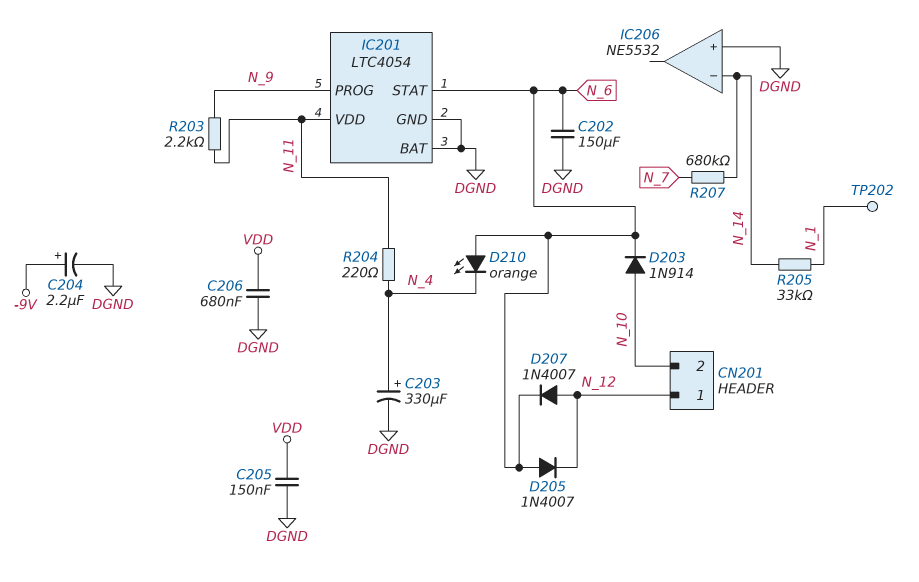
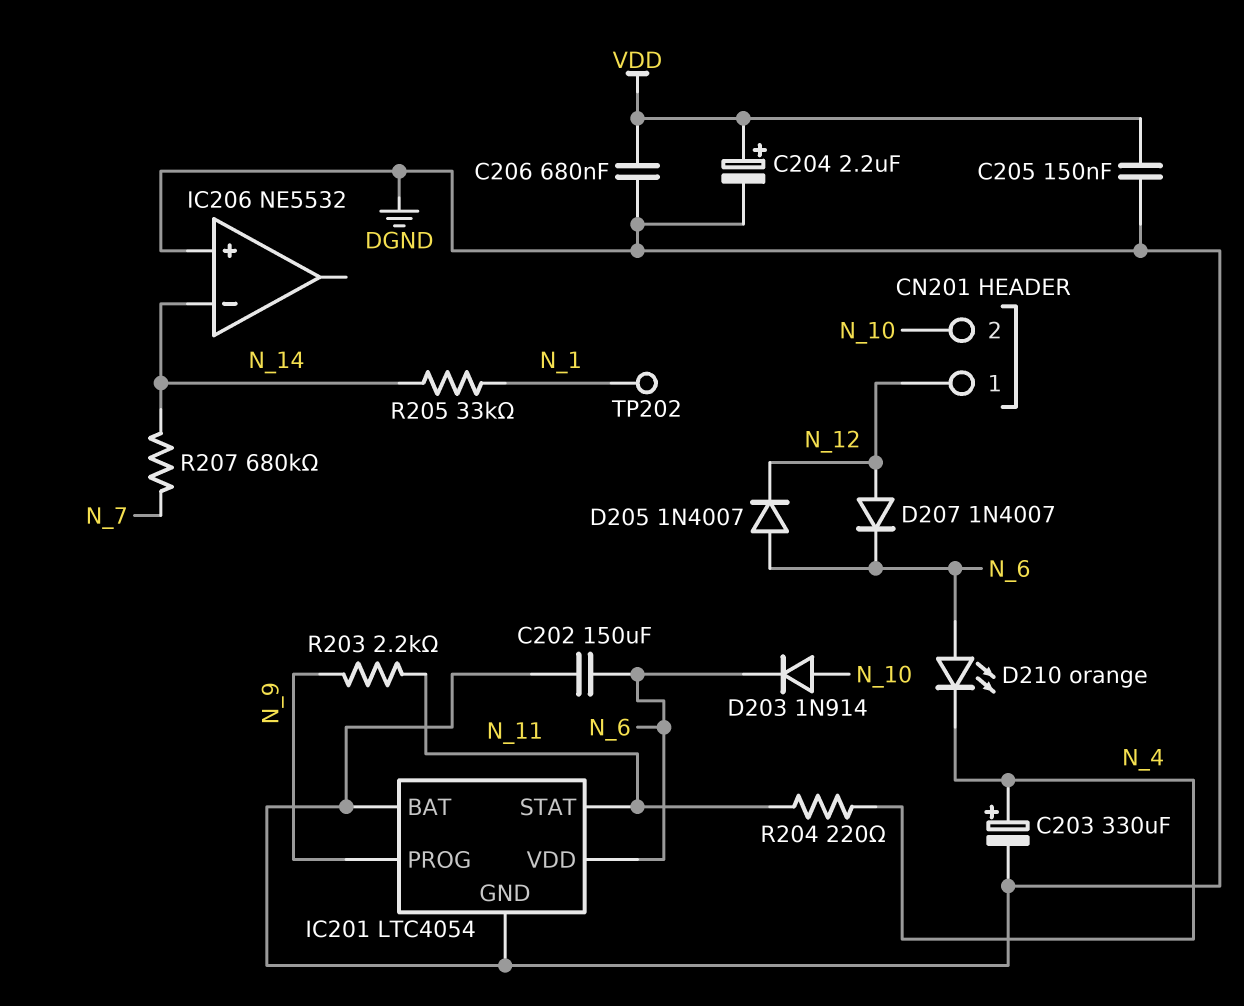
C204: 2.2uF (plus -9V, minus DGND) -> 2.2uF (plus VDD, minus DGND)
IC201 pin STAT: N_6 -> N_11
IC201 pin VDD: N_11 -> N_6

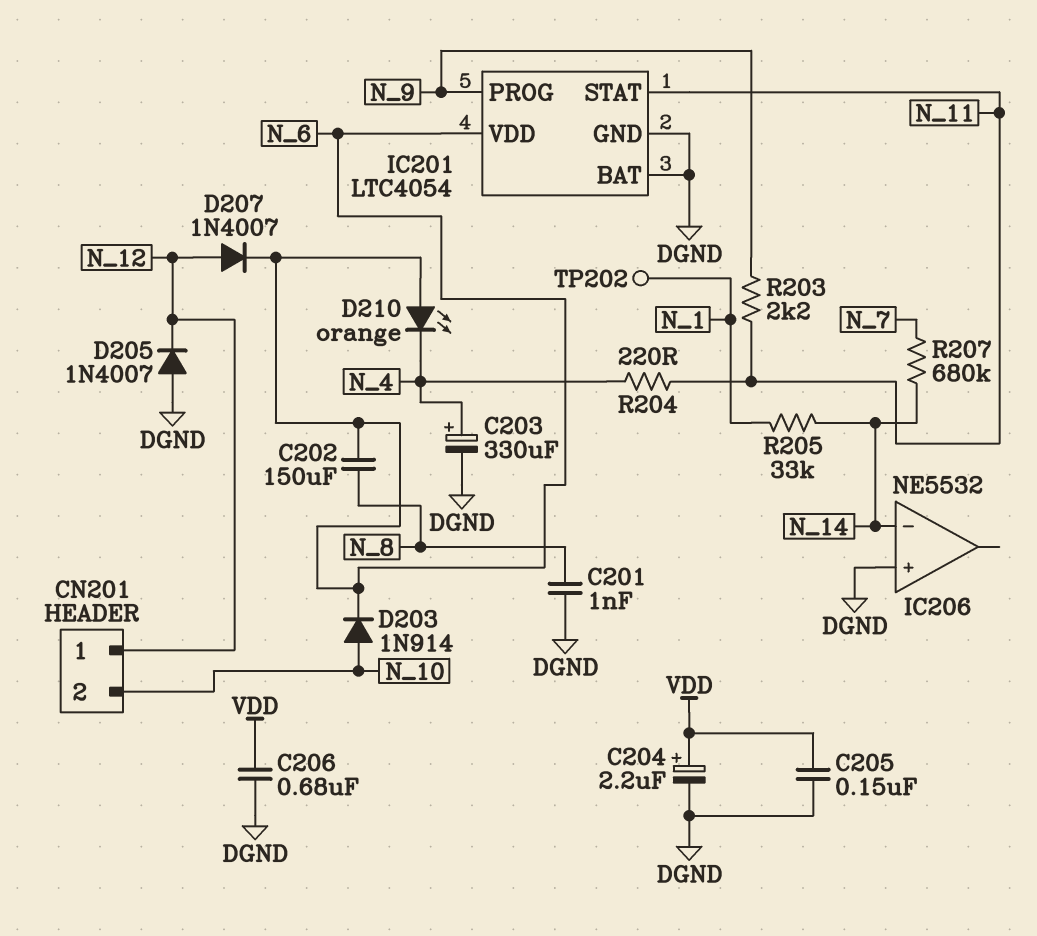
C201: none -> 1nF (DGND, N_8)
C202: 150uF (DGND, N_6) -> 150uF (N_6, N_8)
D205: diode 1N4007 (A N_6, K N_12) -> diode 1N4007 (A DGND, K N_12)

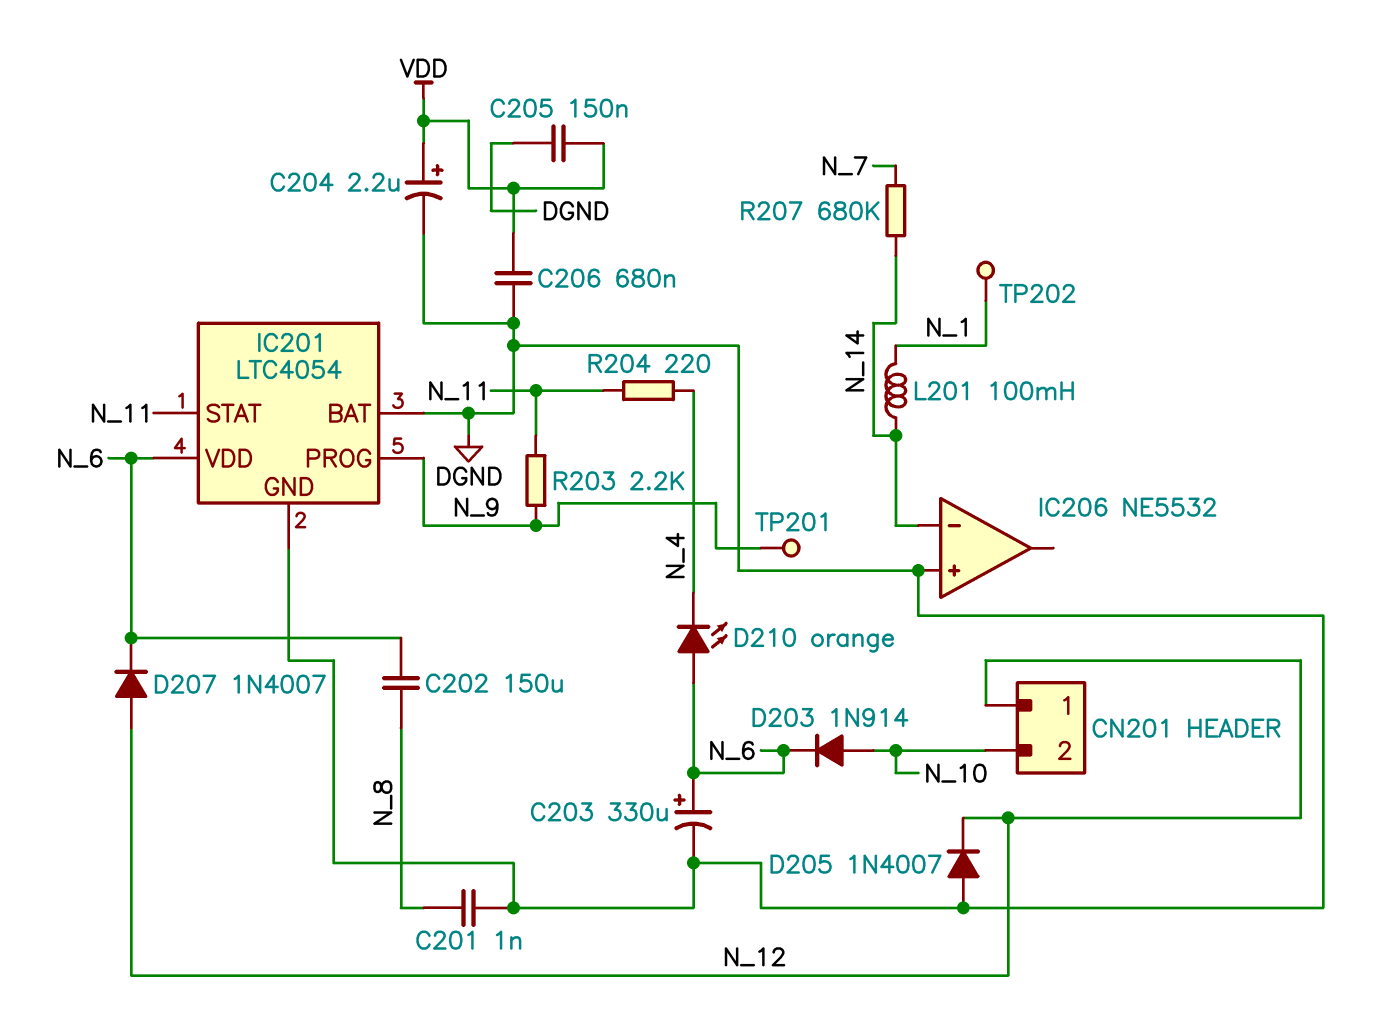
C203: 330uF (plus N_4, minus DGND) -> 330uF (plus N_6, minus DGND)
L201: none -> 100mH (N_1, N_14)
R205: 33k (N_1, N_14) -> none
TP201: none -> test point (N_9)

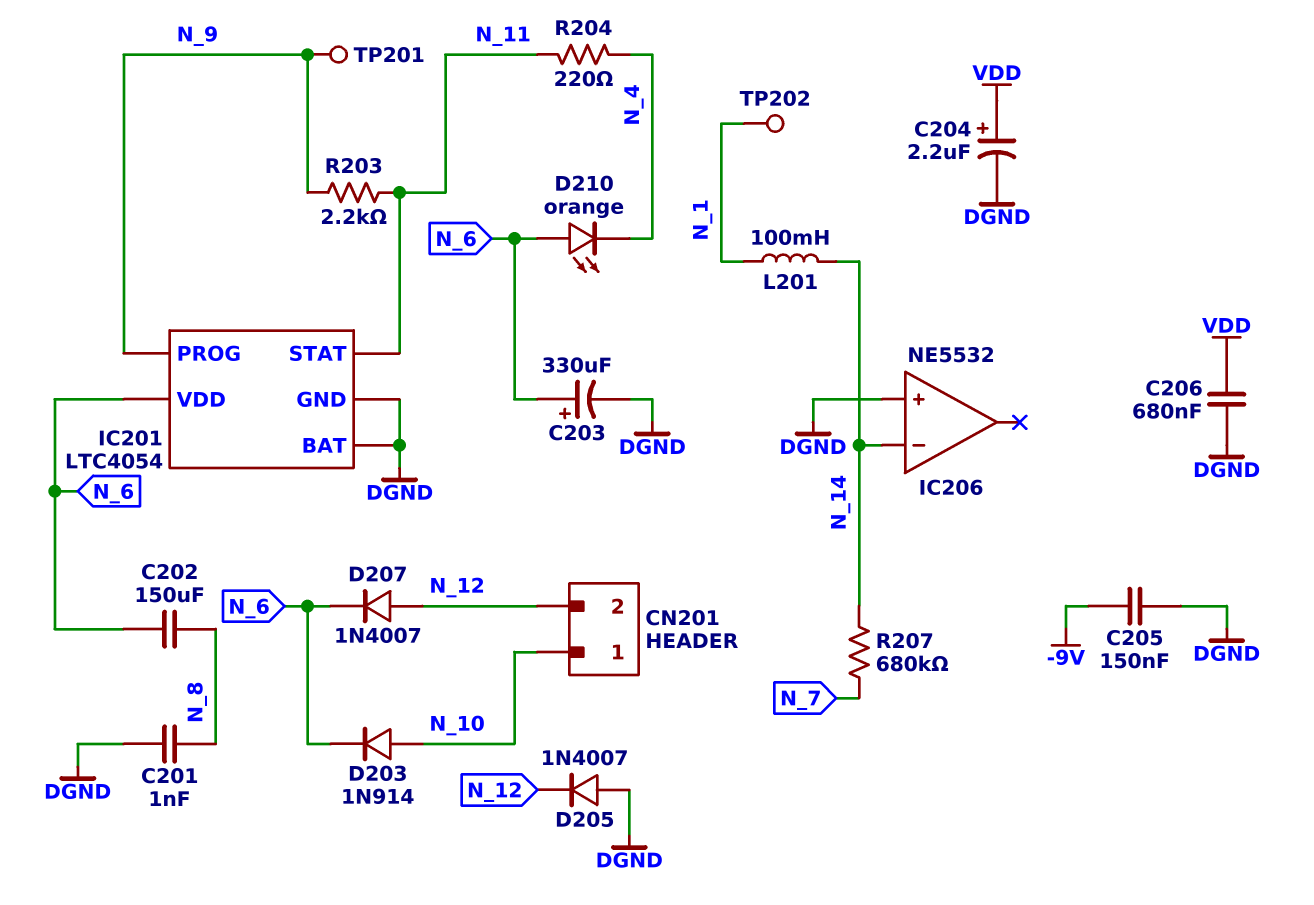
C205: 150nF (DGND, VDD) -> 150nF (-9V, DGND)
CN201 pin 1: N_12 -> N_10
CN201 pin 2: N_10 -> N_12

